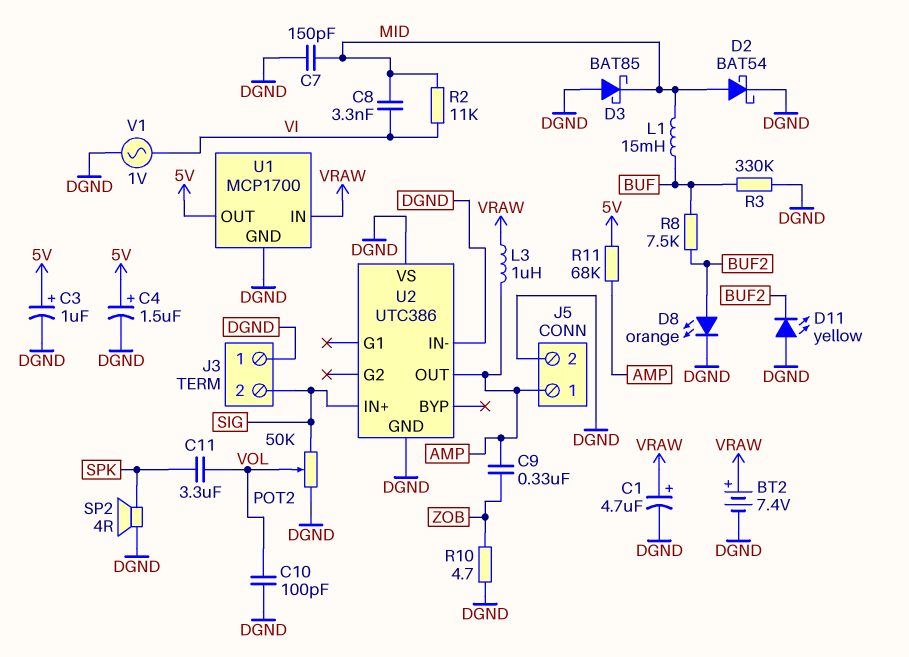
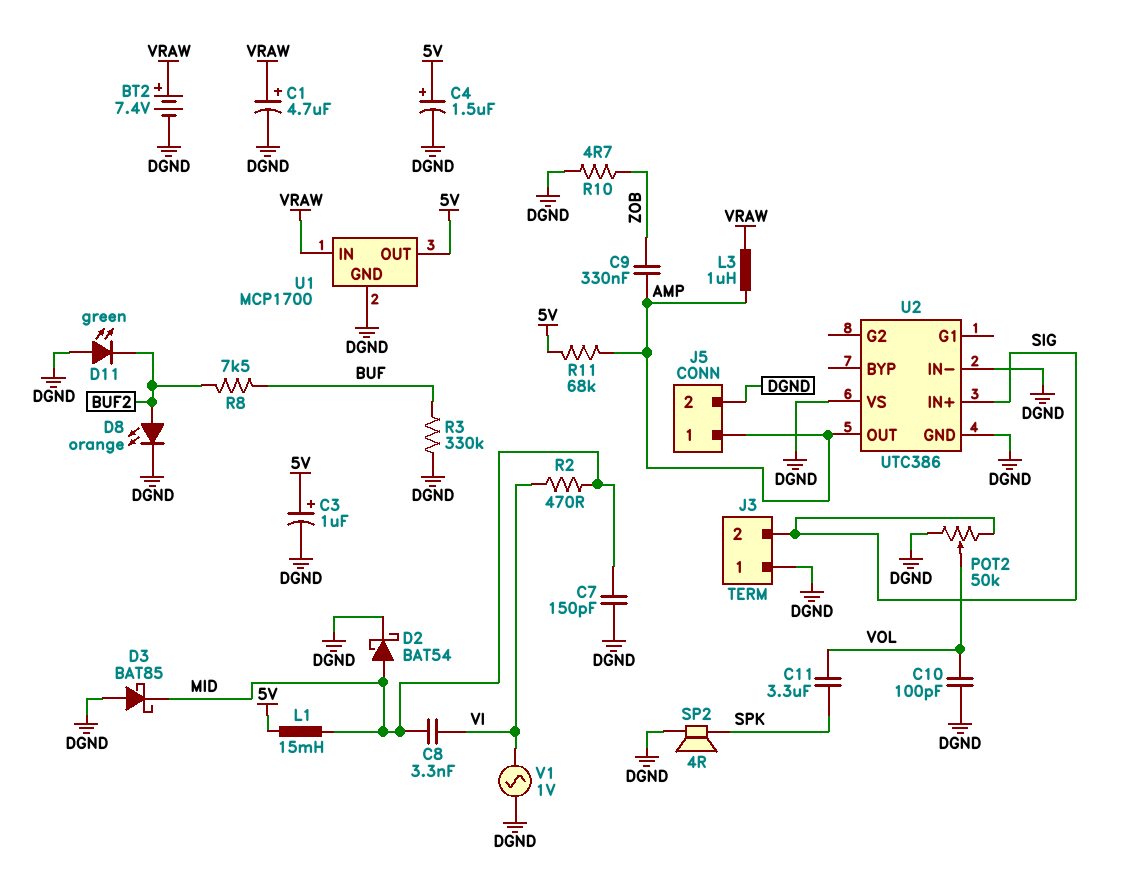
D11: LED yellow (A DGND, K BUF2) -> LED green (A DGND, K BUF2)
L1: 15mH (BUF, MID) -> 15mH (5V, MID)
R2: 11k (MID, VI) -> 470 (MID, VI)

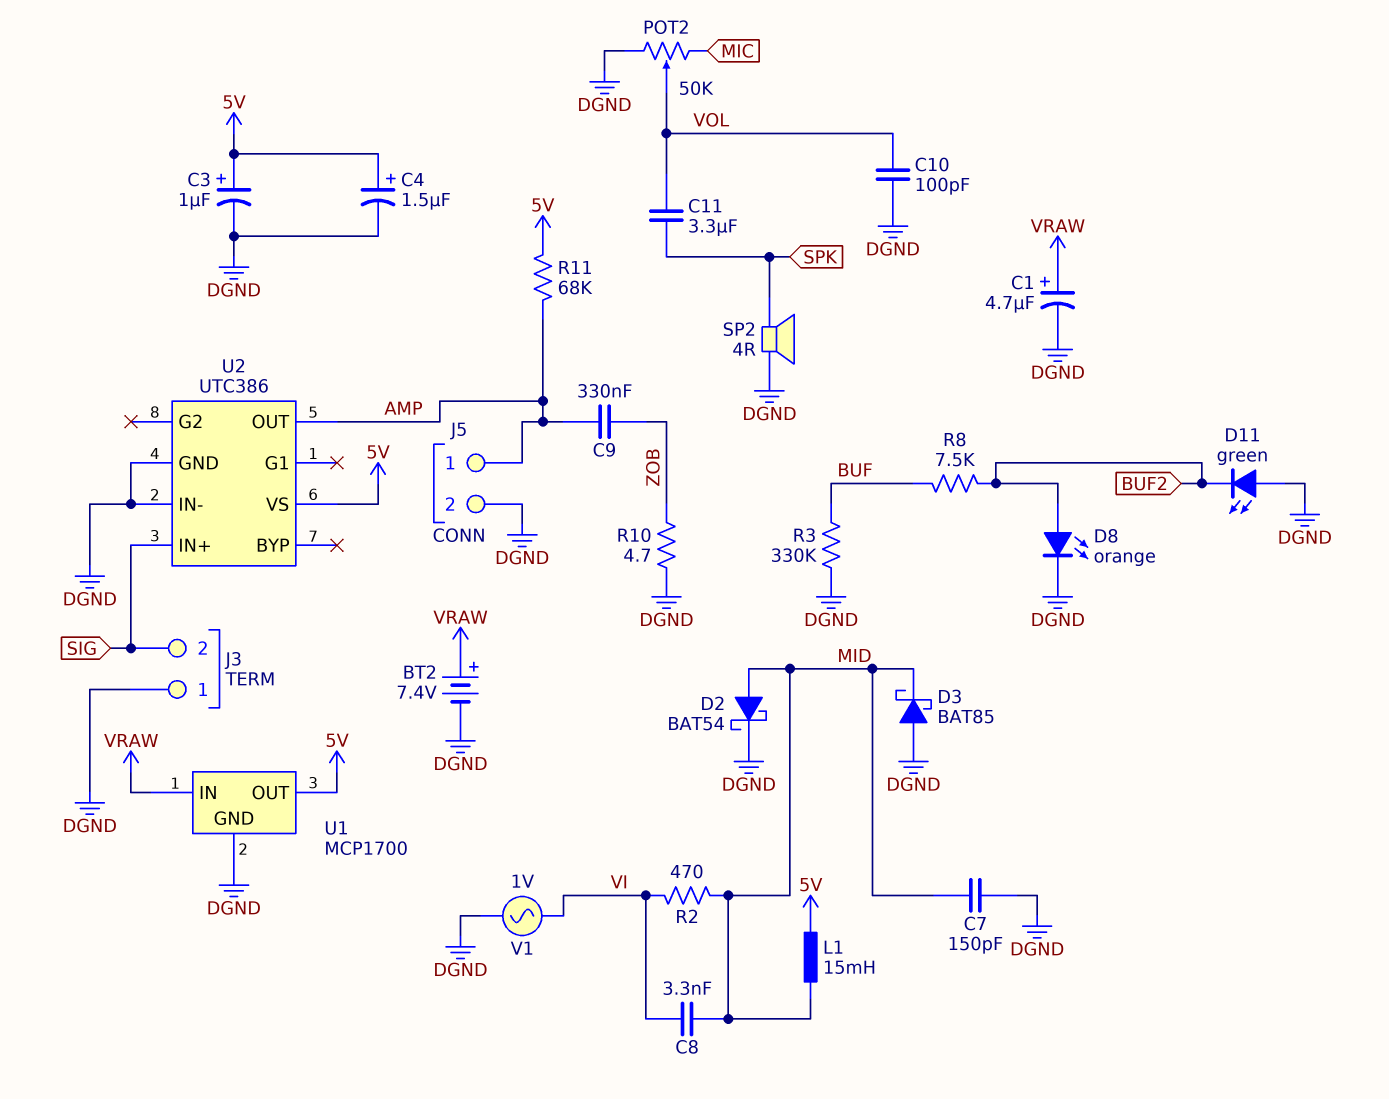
L3: 1uH (AMP, VRAW) -> none
POT2: 50k (DGND, SIG, wiper VOL) -> 50k (DGND, MIC, wiper VOL)
U2 pin VS: DGND -> 5V

